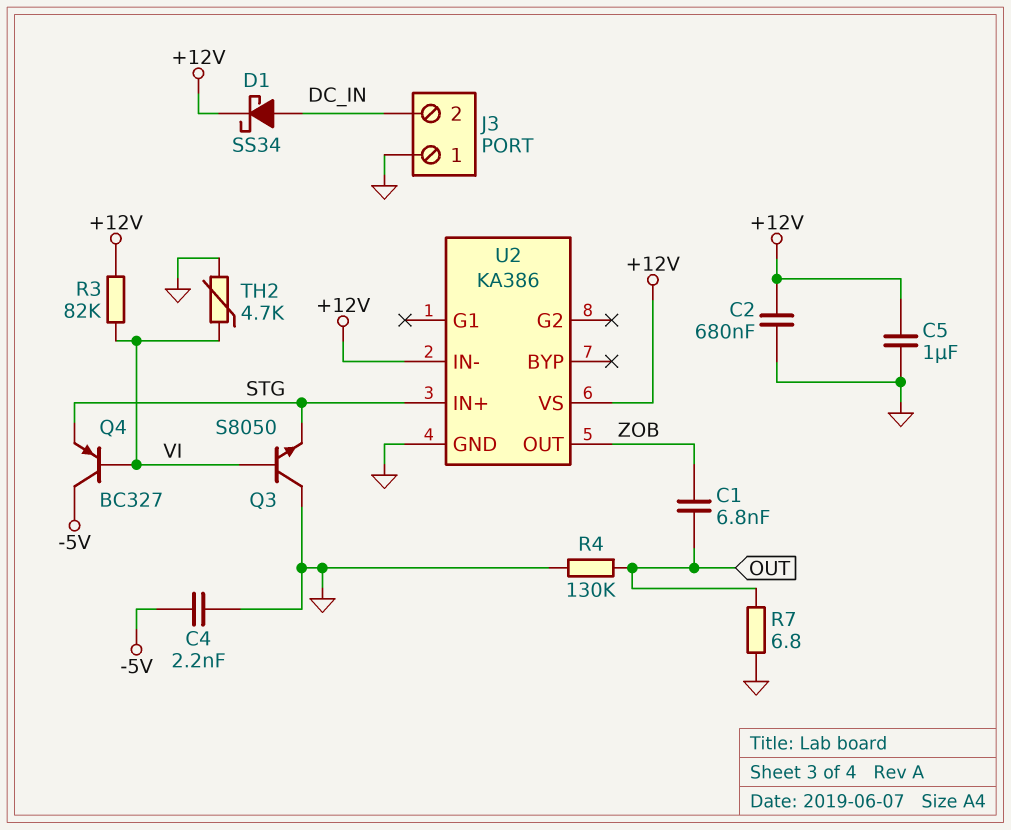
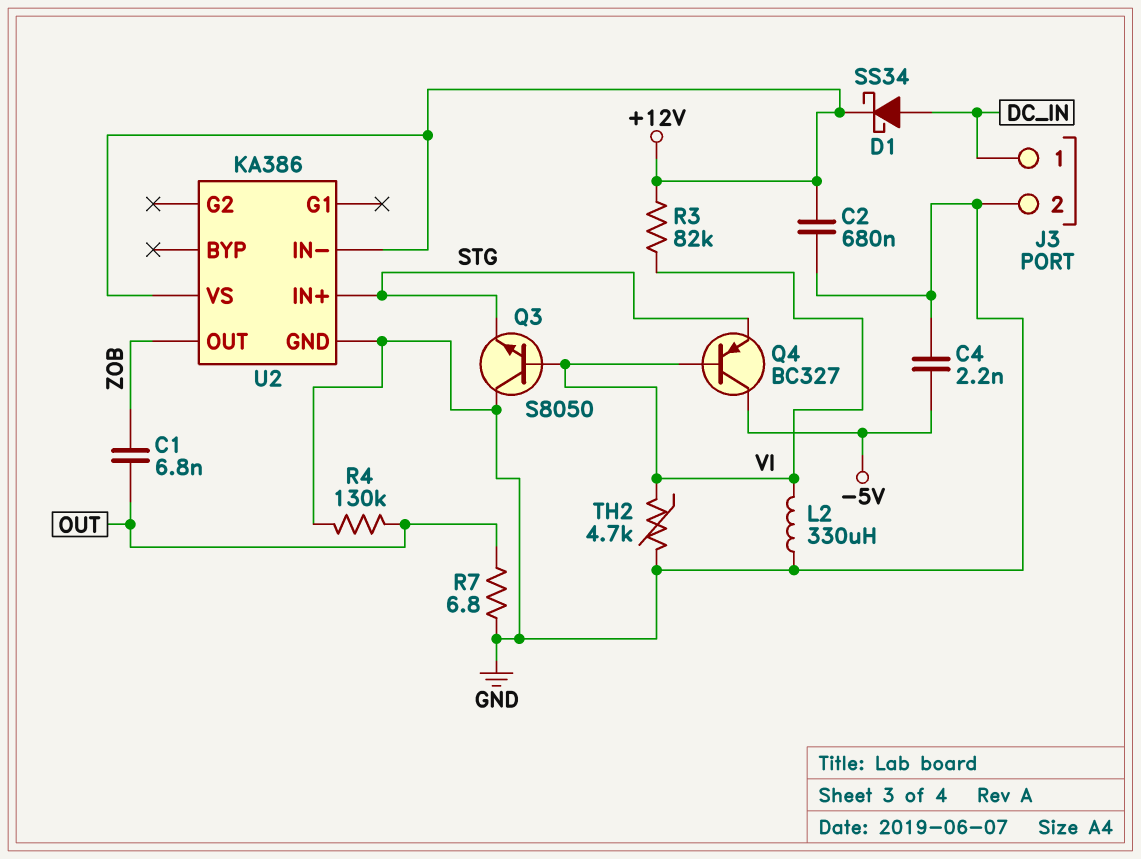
C5: 1uF (+12V, GND) -> none
J3 pin 1: GND -> DC_IN
J3 pin 2: DC_IN -> GND
L2: none -> 330uH (GND, VI)

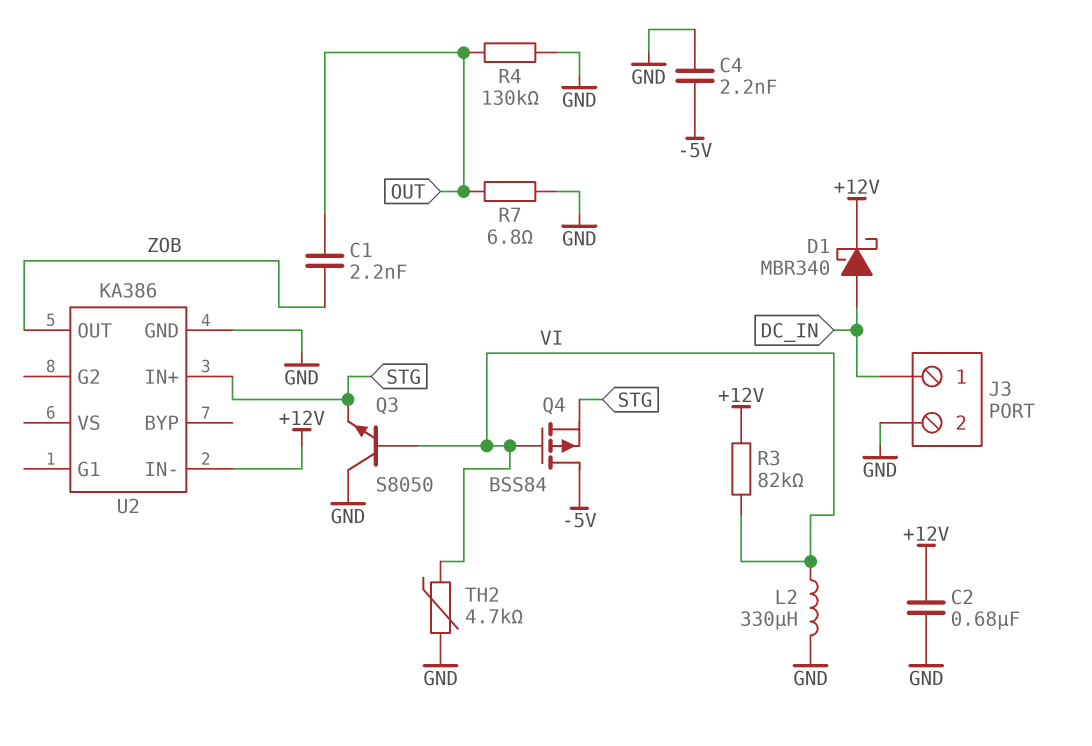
C1: 6.8nF (OUT, ZOB) -> 2.2nF (OUT, ZOB)
D1: schottky SS34 (A DC_IN, K +12V) -> schottky MBR340 (A DC_IN, K +12V)
Q4: PNP BC327 (B VI, C -5V, E STG) -> PMOS BSS84 (G VI, D -5V, S STG)
U2 pin VS: +12V -> none

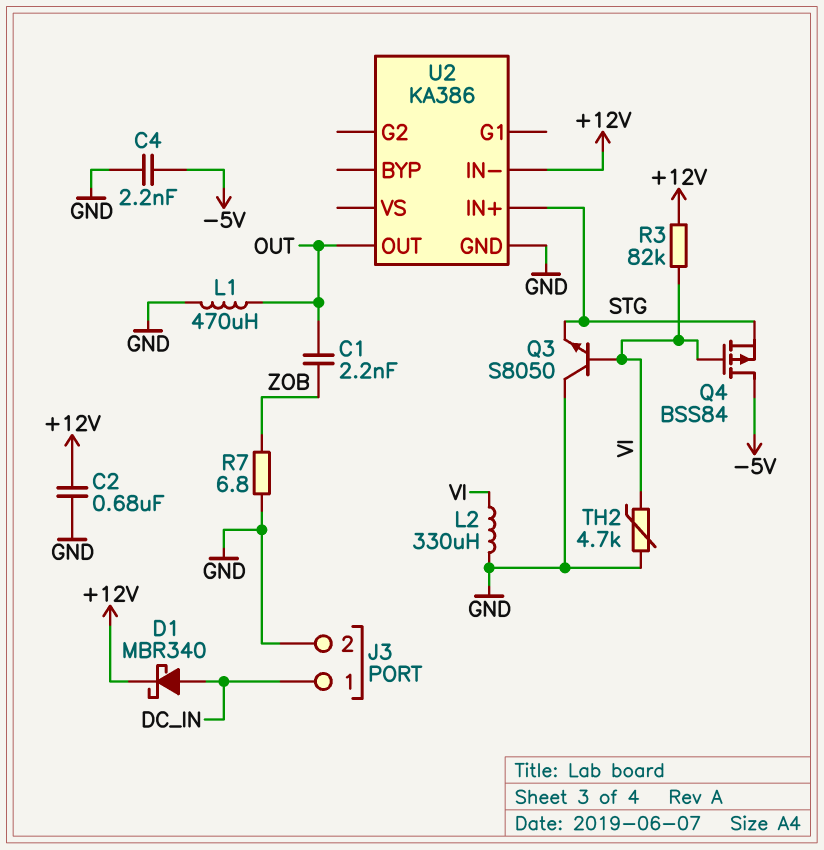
L1: none -> 470uH (GND, OUT)
R4: 130k (GND, OUT) -> none
R7: 6.8 (GND, OUT) -> 6.8 (GND, ZOB)
U2 pin OUT: ZOB -> OUT

